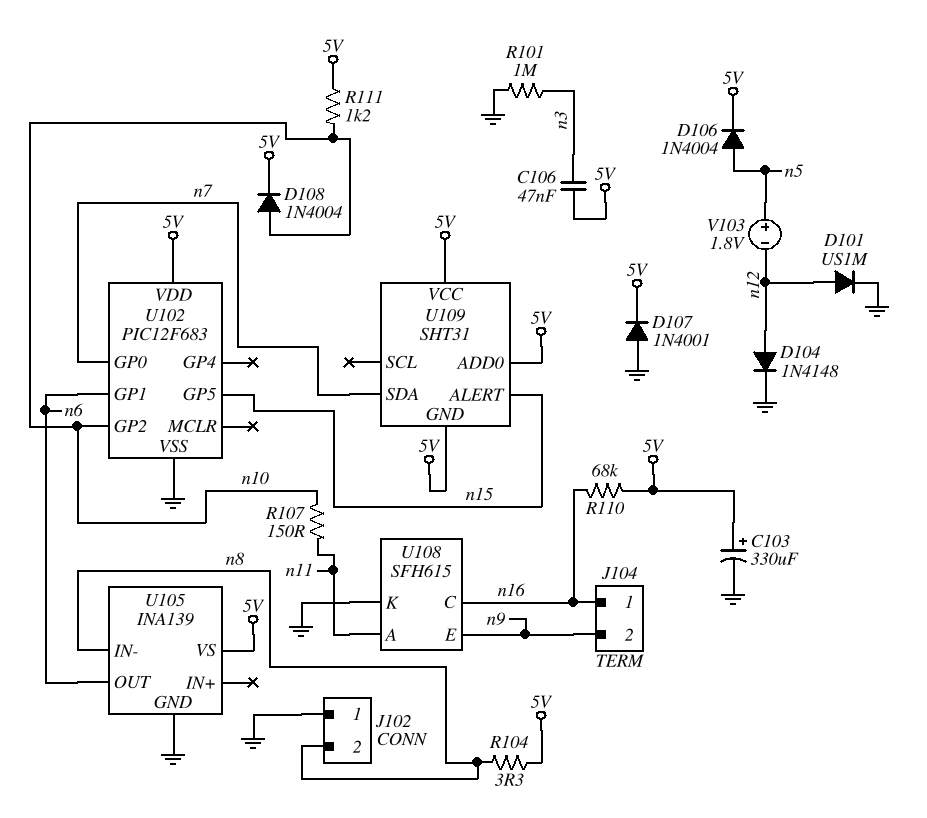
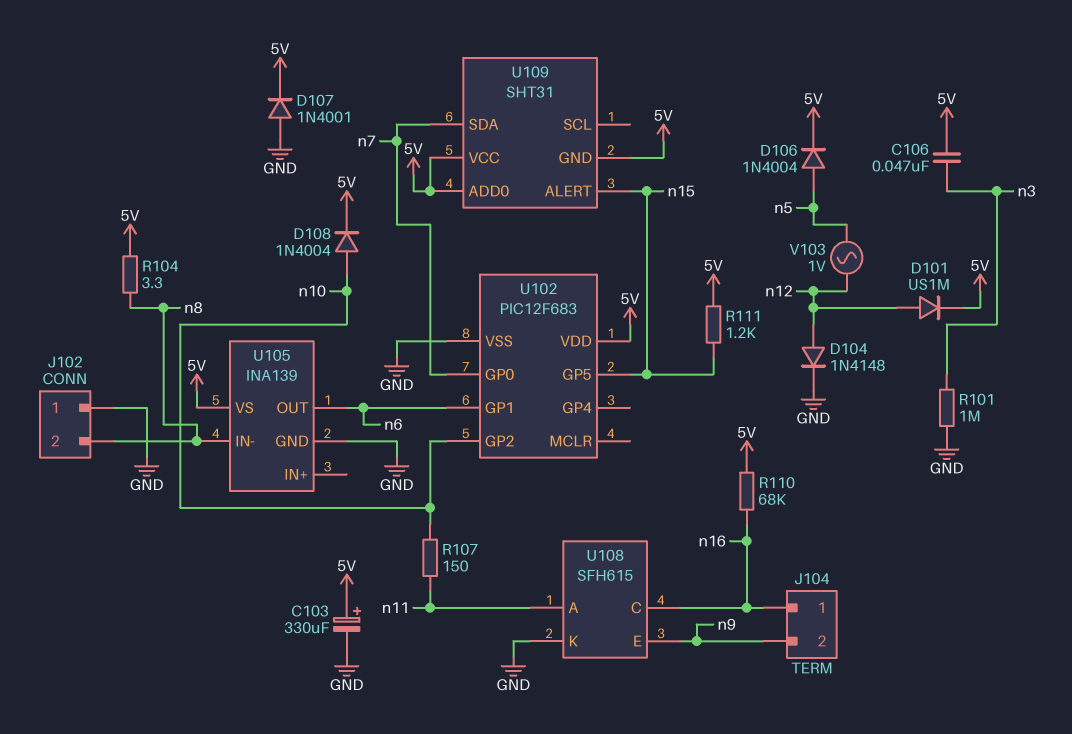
D101: diode US1M (A n12, K GND) -> diode US1M (A n12, K 5V)
R111: 1.2k (5V, n10) -> 1.2k (5V, n15)
V103: 1.8V (plus n5, minus n12) -> AC 1V (n5, n12)

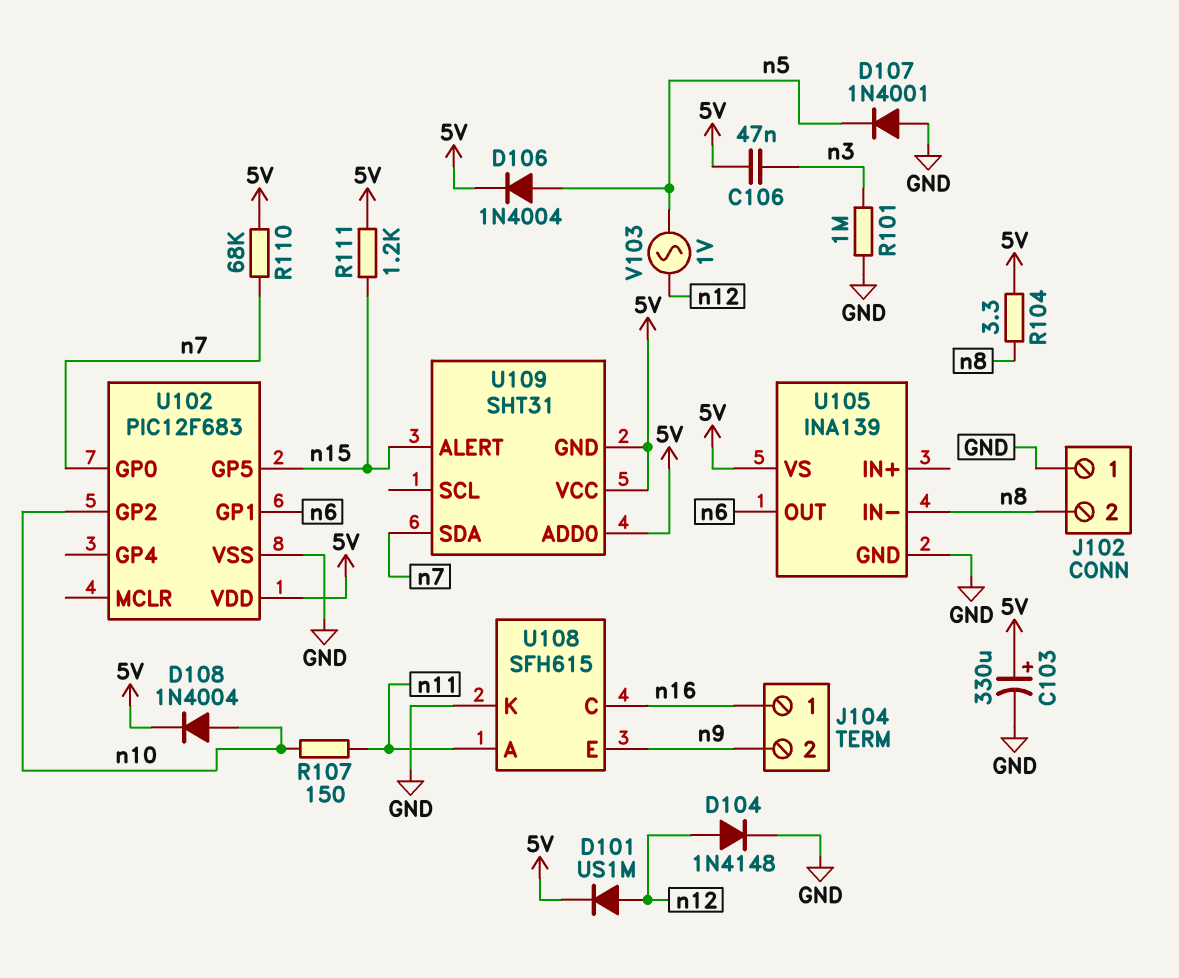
D107: diode 1N4001 (A GND, K 5V) -> diode 1N4001 (A GND, K n5)
R110: 68k (5V, n16) -> 68k (5V, n7)

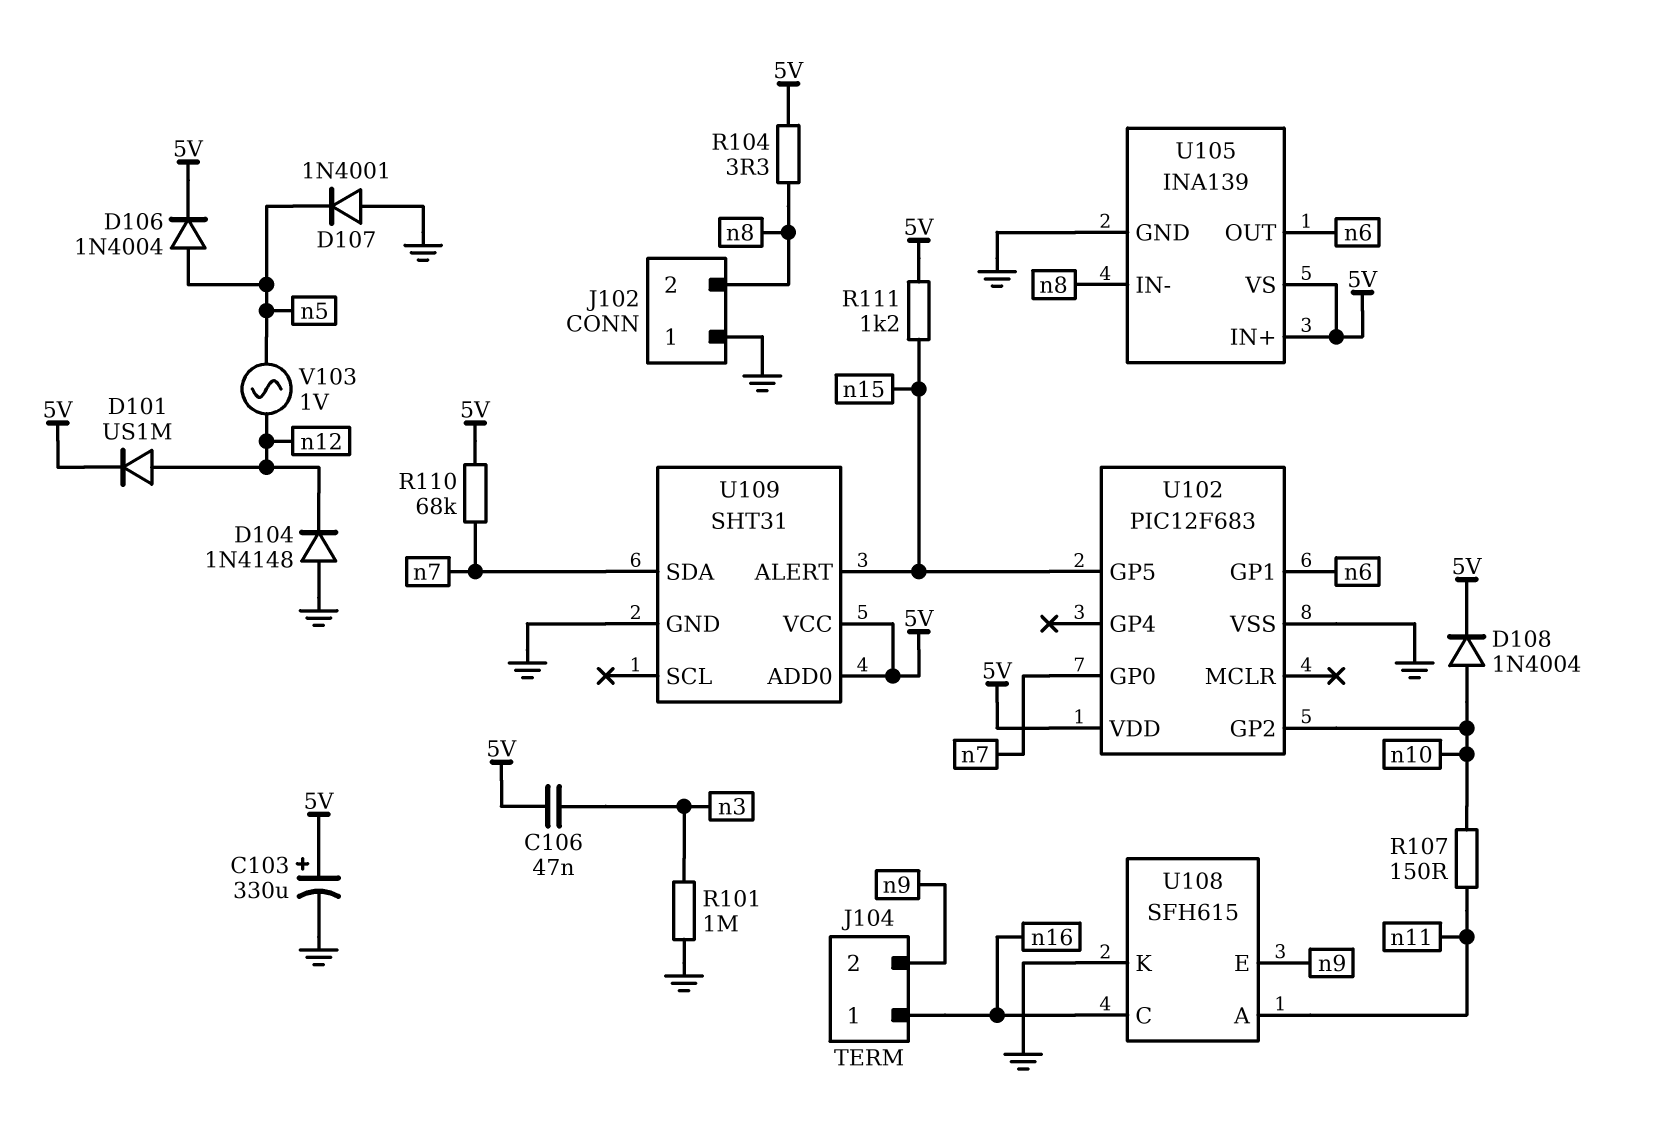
D104: diode 1N4148 (A n12, K GND) -> diode 1N4148 (A GND, K n12)
U105 pin IN+: none -> 5V
U109 pin GND: 5V -> GND

